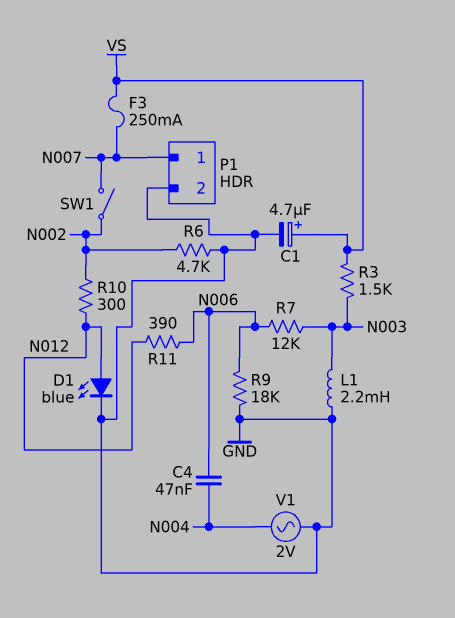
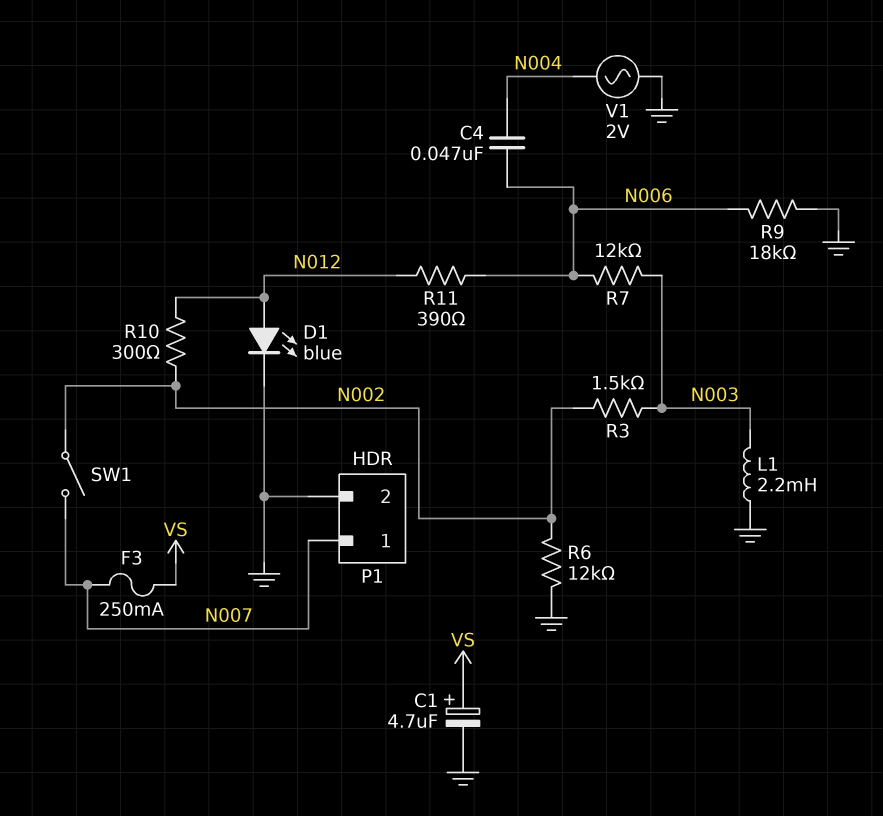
R3: 1.5k (N003, VS) -> 1.5k (N002, N003)
R6: 4.7k (GND, N002) -> 12k (GND, N002)

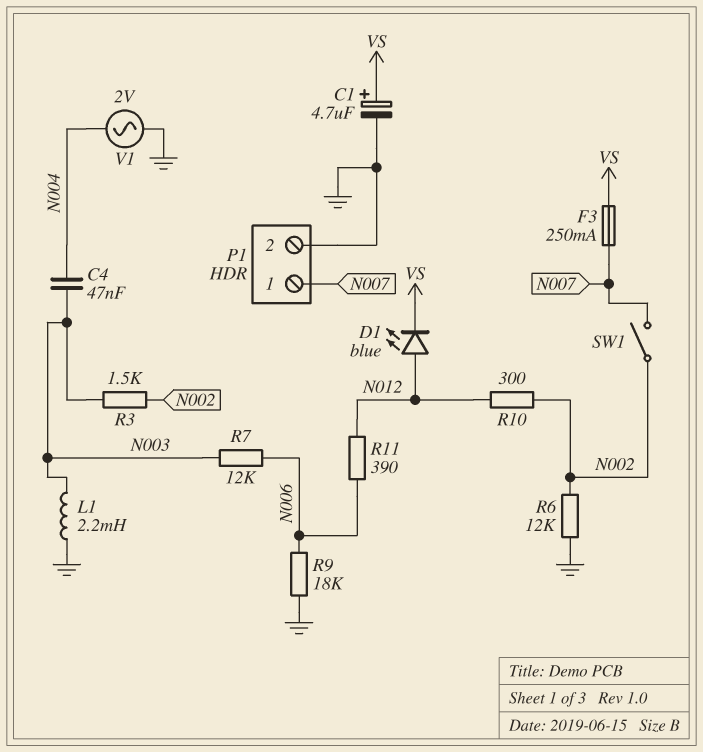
C4: 47nF (N004, N006) -> 47nF (N003, N004)
D1: LED blue (A N012, K GND) -> LED blue (A N012, K VS)

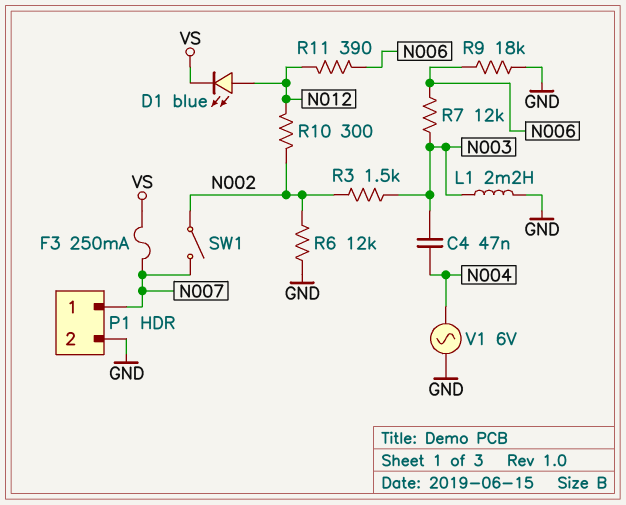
C1: 4.7uF (plus VS, minus GND) -> none
V1: AC 2V (GND, N004) -> AC 6V (GND, N004)

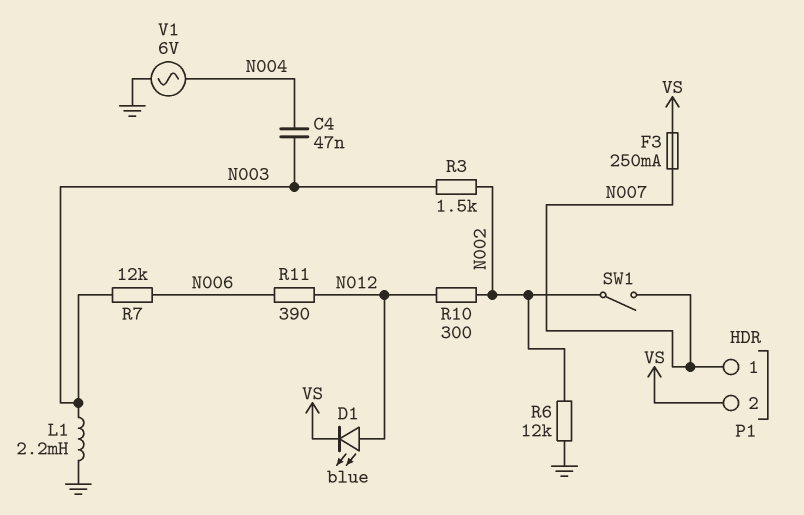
P1 pin 2: GND -> VS
R9: 18k (GND, N006) -> none

